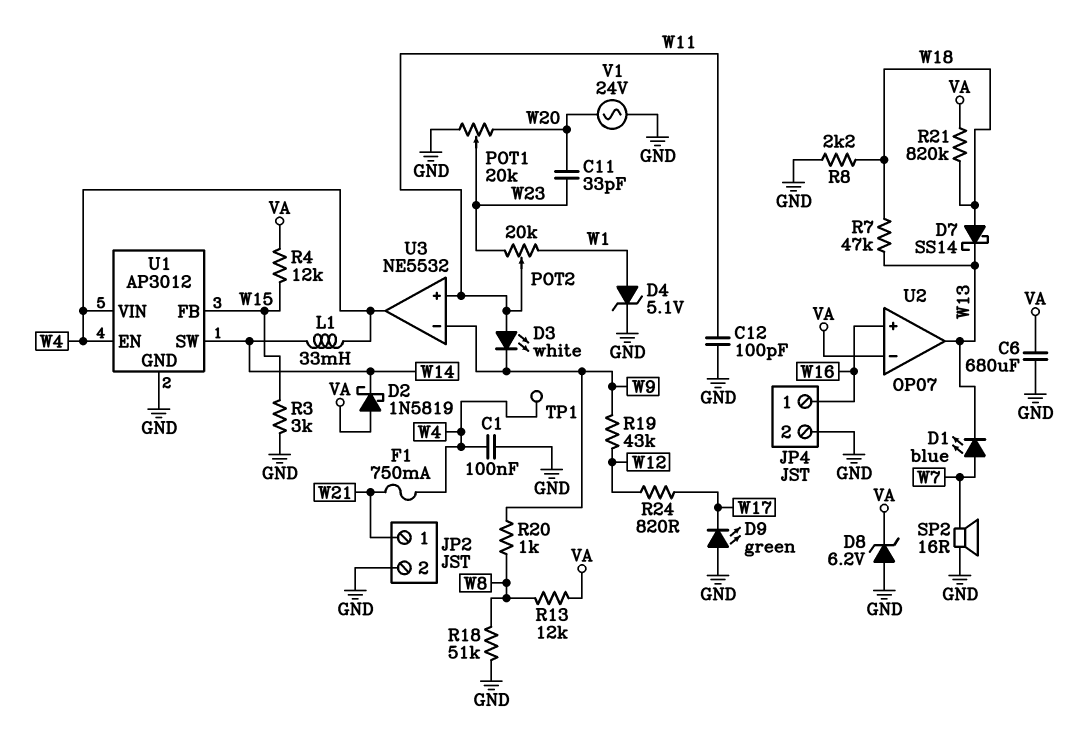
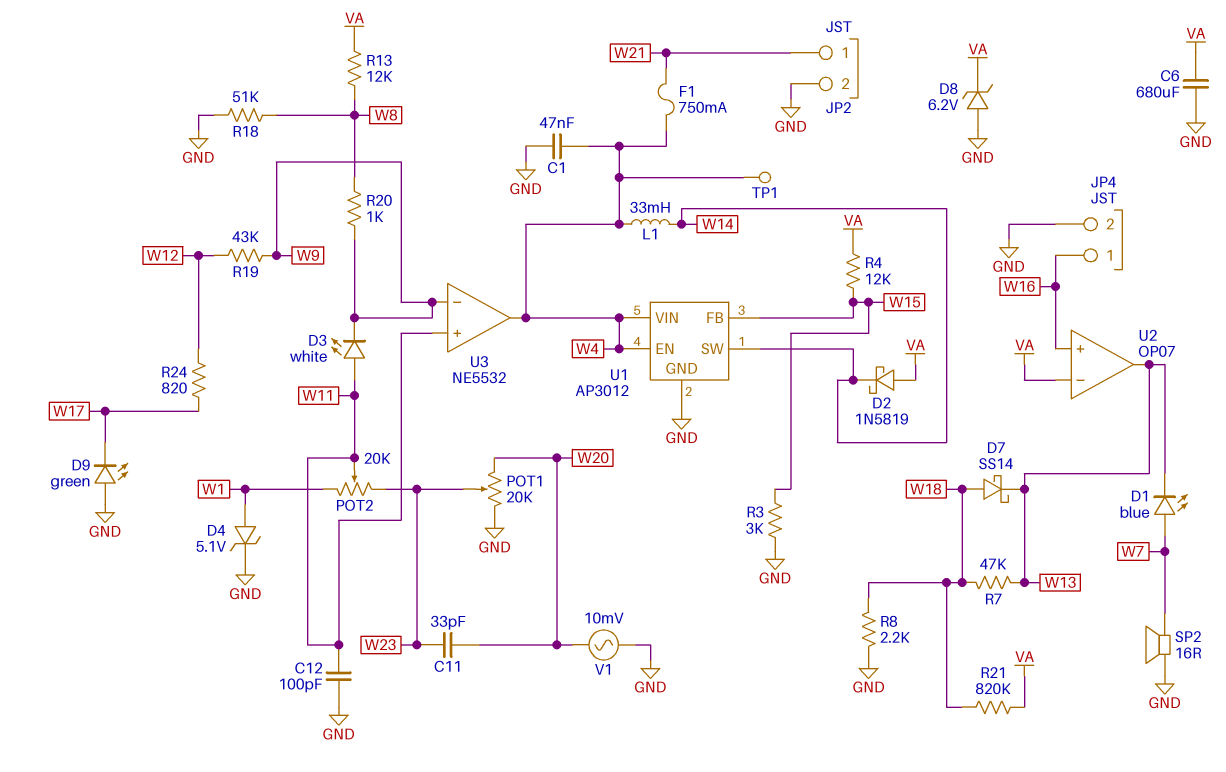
C1: 100nF (GND, W4) -> 47nF (GND, W4)
V1: AC 24V (GND, W20) -> AC 10mV (GND, W20)

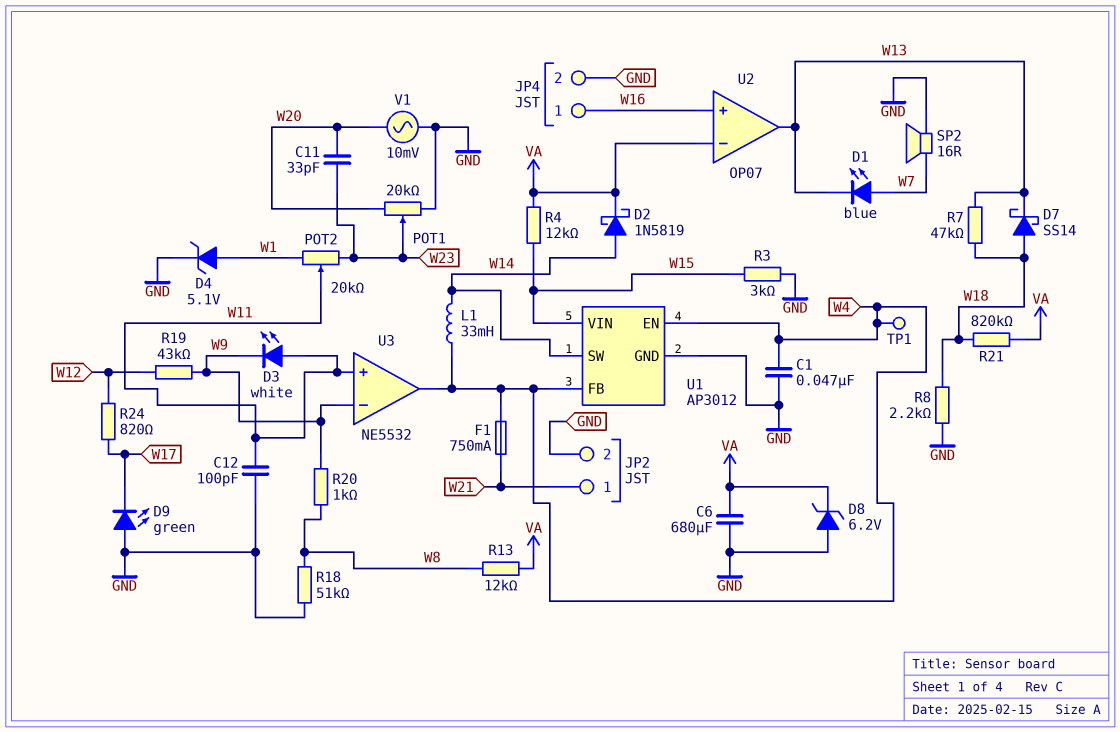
D2: schottky 1N5819 (A VA, K W14) -> schottky 1N5819 (A W14, K VA)
U1 pin FB: W15 -> W4
U1 pin VIN: W4 -> W15

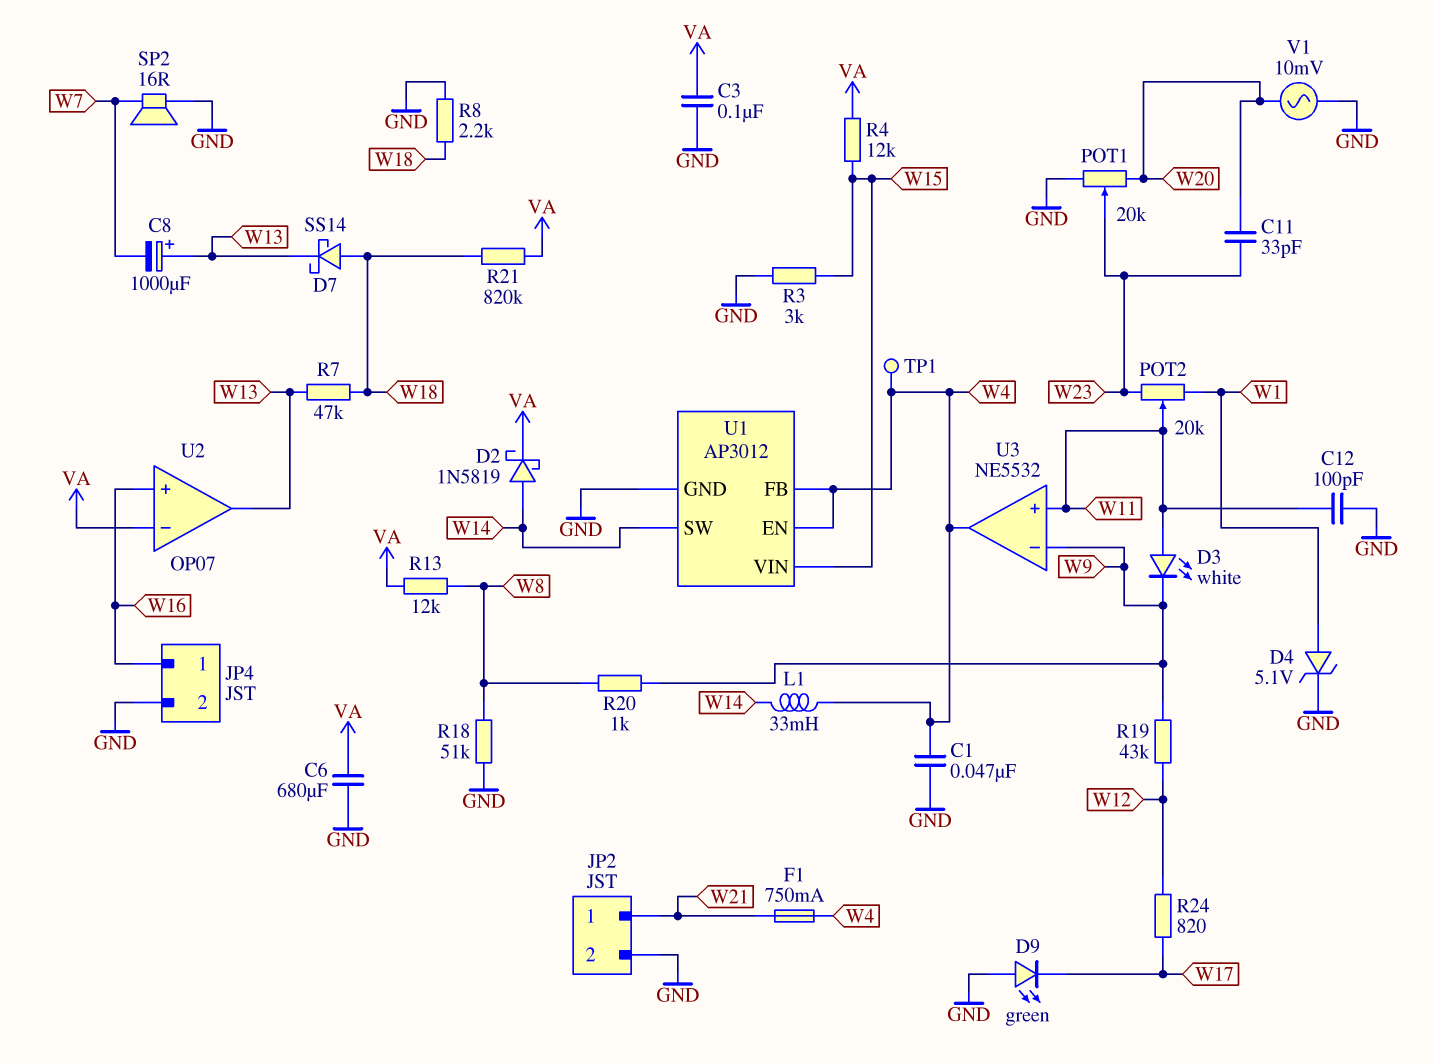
C3: none -> 100nF (GND, VA)
C8: none -> 1000uF (plus W13, minus W7)
D1: LED blue (A W7, K W13) -> none
D8: zener 6.2V (A GND, K VA) -> none

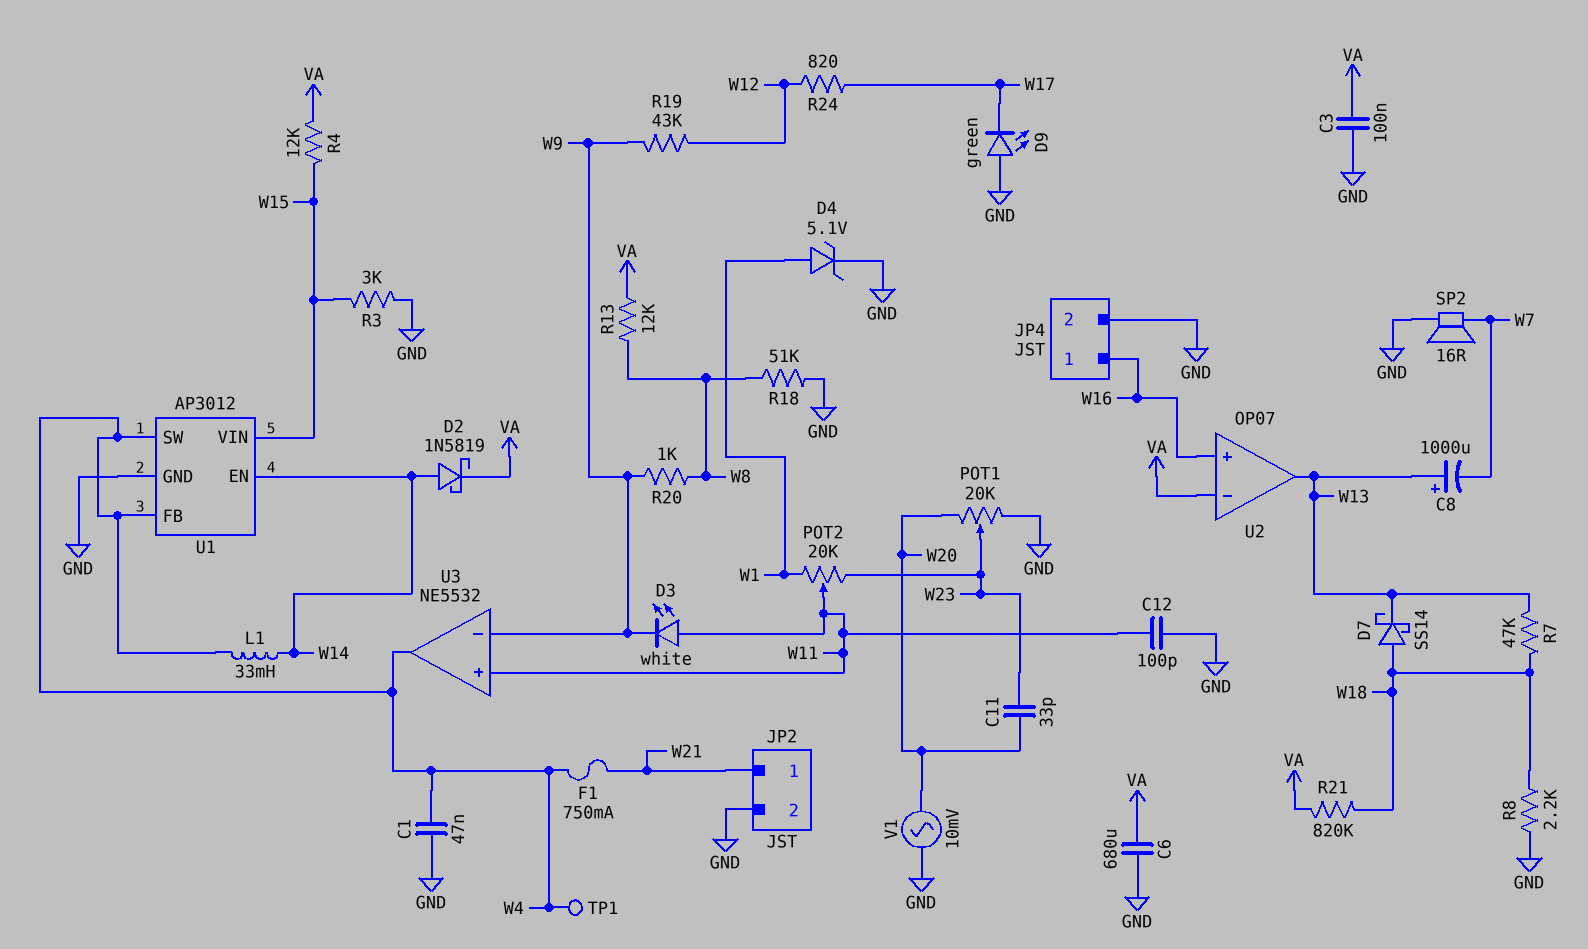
U1 pin EN: W4 -> W14
U1 pin SW: W14 -> W4

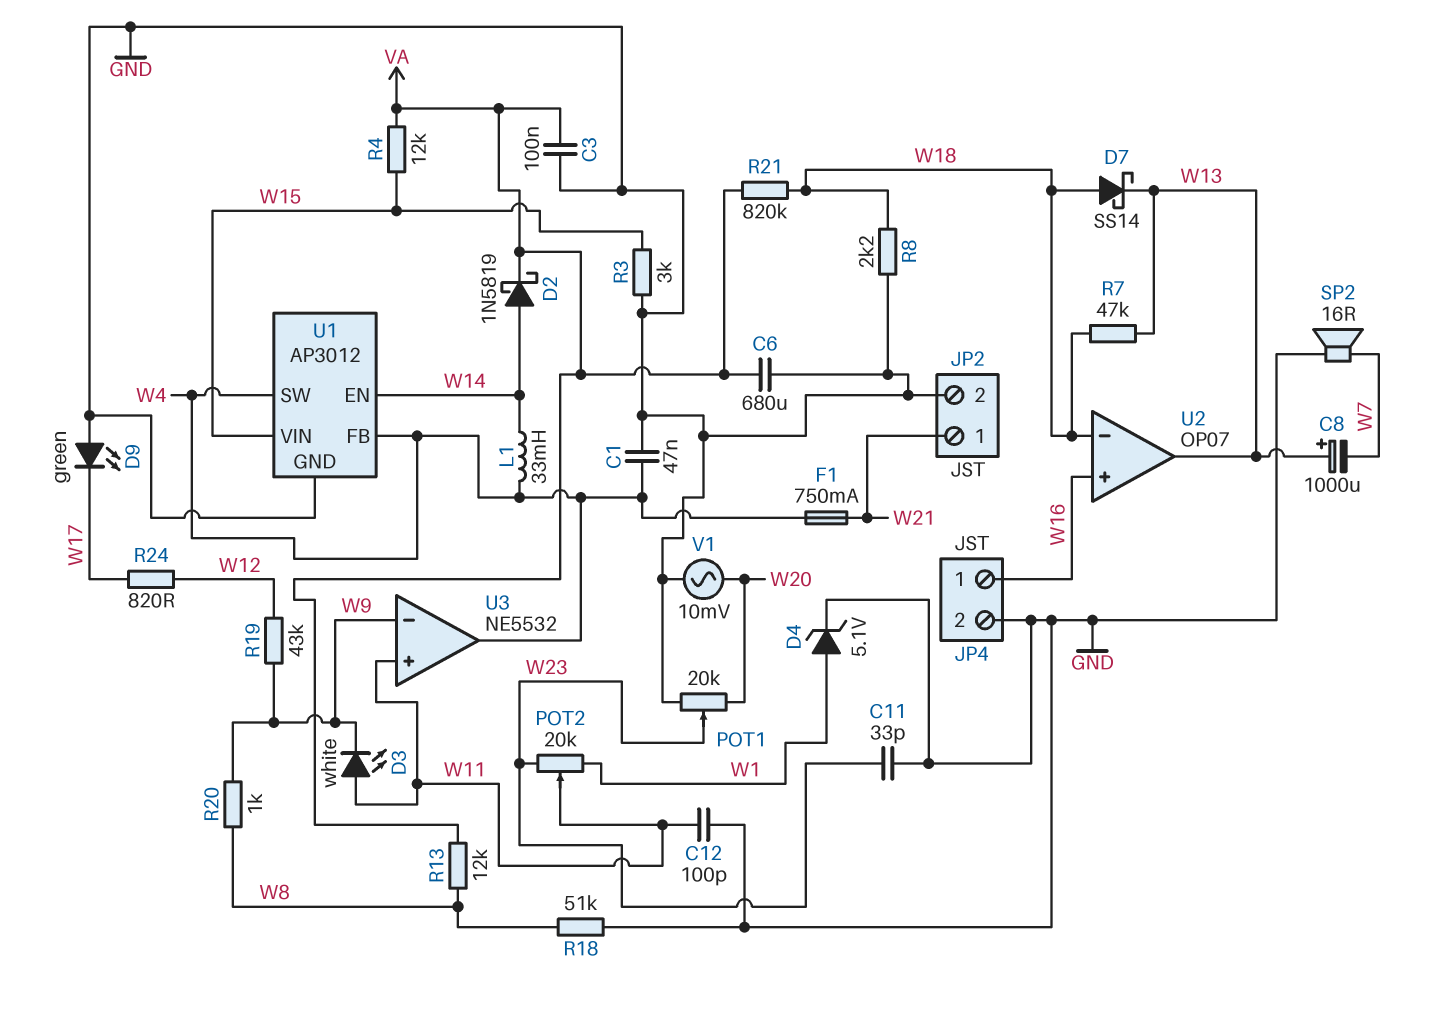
C11: 33pF (W20, W23) -> 33pF (GND, W23)
TP1: test point (W4) -> none
U2 pin in-: VA -> W18

